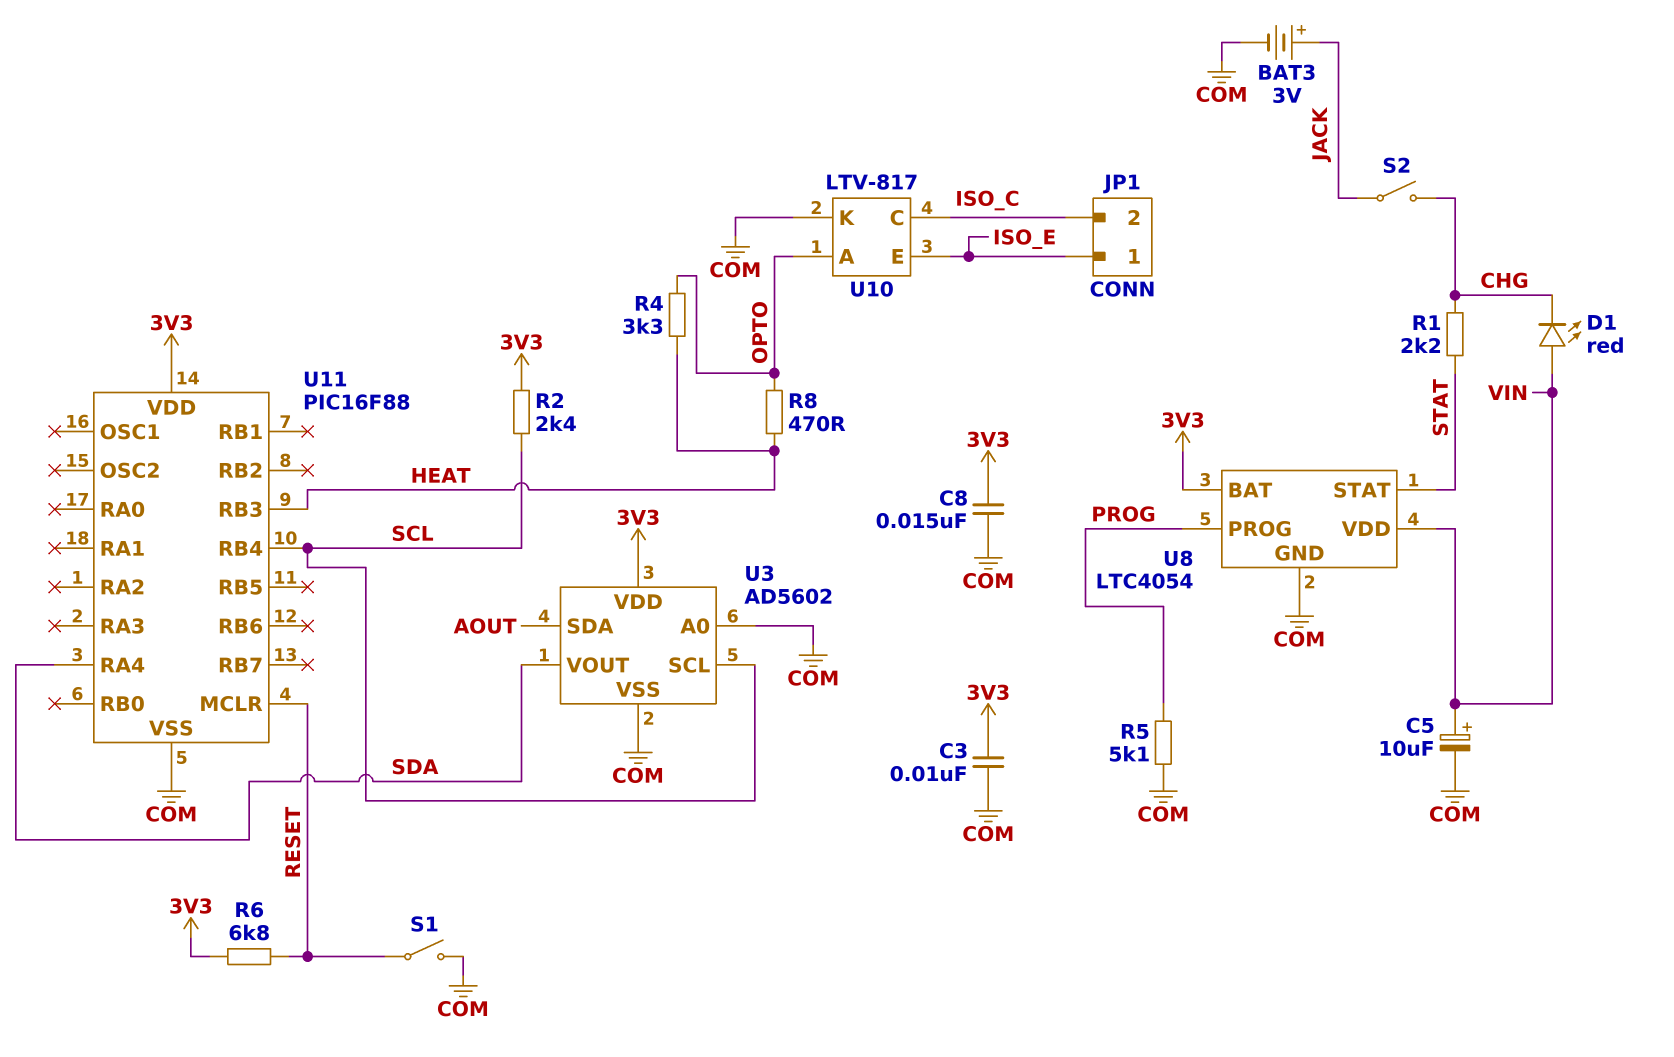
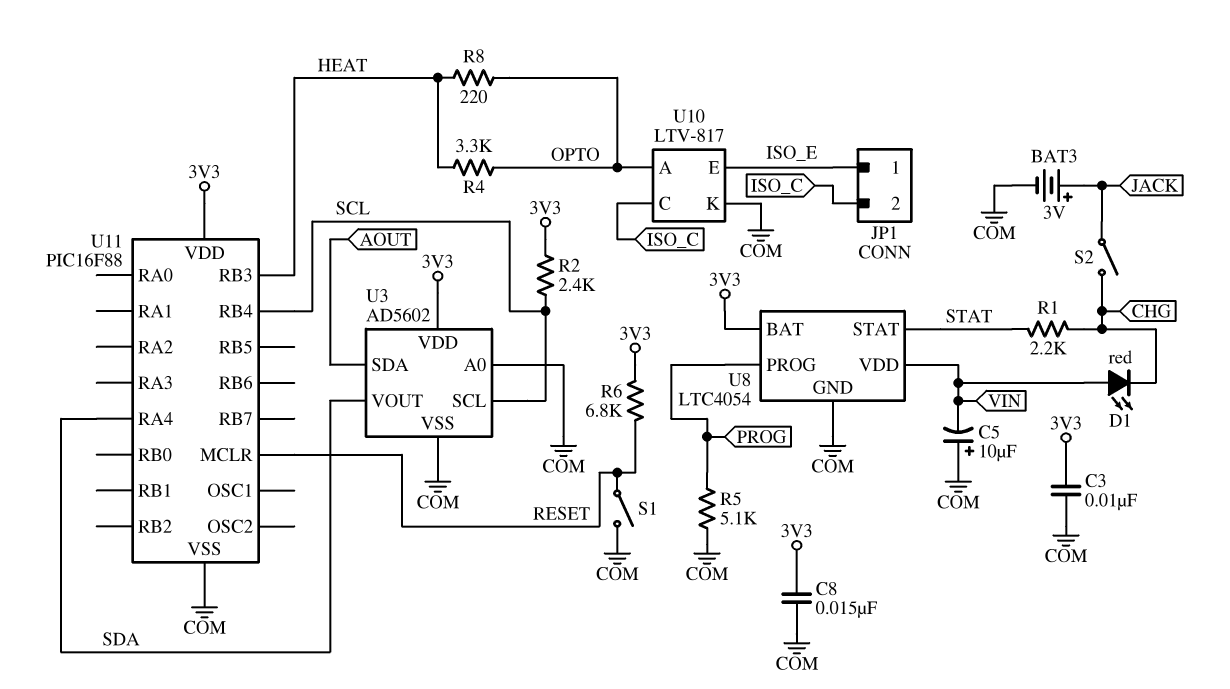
C5: 10uF (plus VIN, minus COM) -> 10uF (plus COM, minus VIN)
R8: 470 (HEAT, OPTO) -> 220 (HEAT, OPTO)

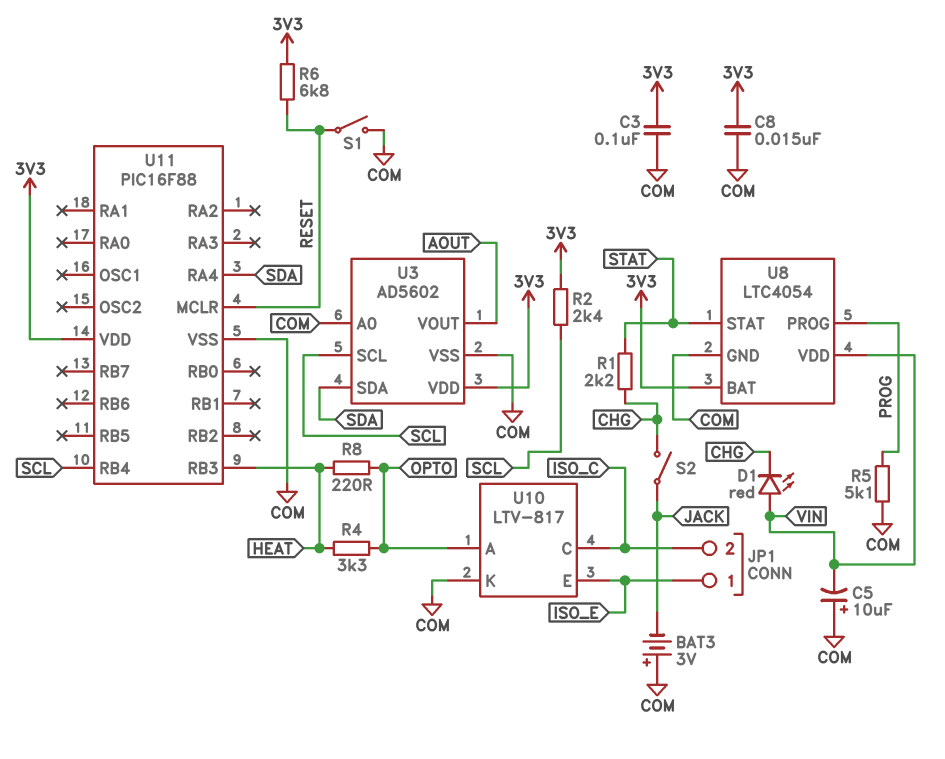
BAT3: 3V (plus JACK, minus COM) -> 3V (plus COM, minus JACK)
C3: 10nF (3V3, COM) -> 100nF (3V3, COM)
U3 pin SDA: AOUT -> SDA
U3 pin VOUT: SDA -> AOUT

